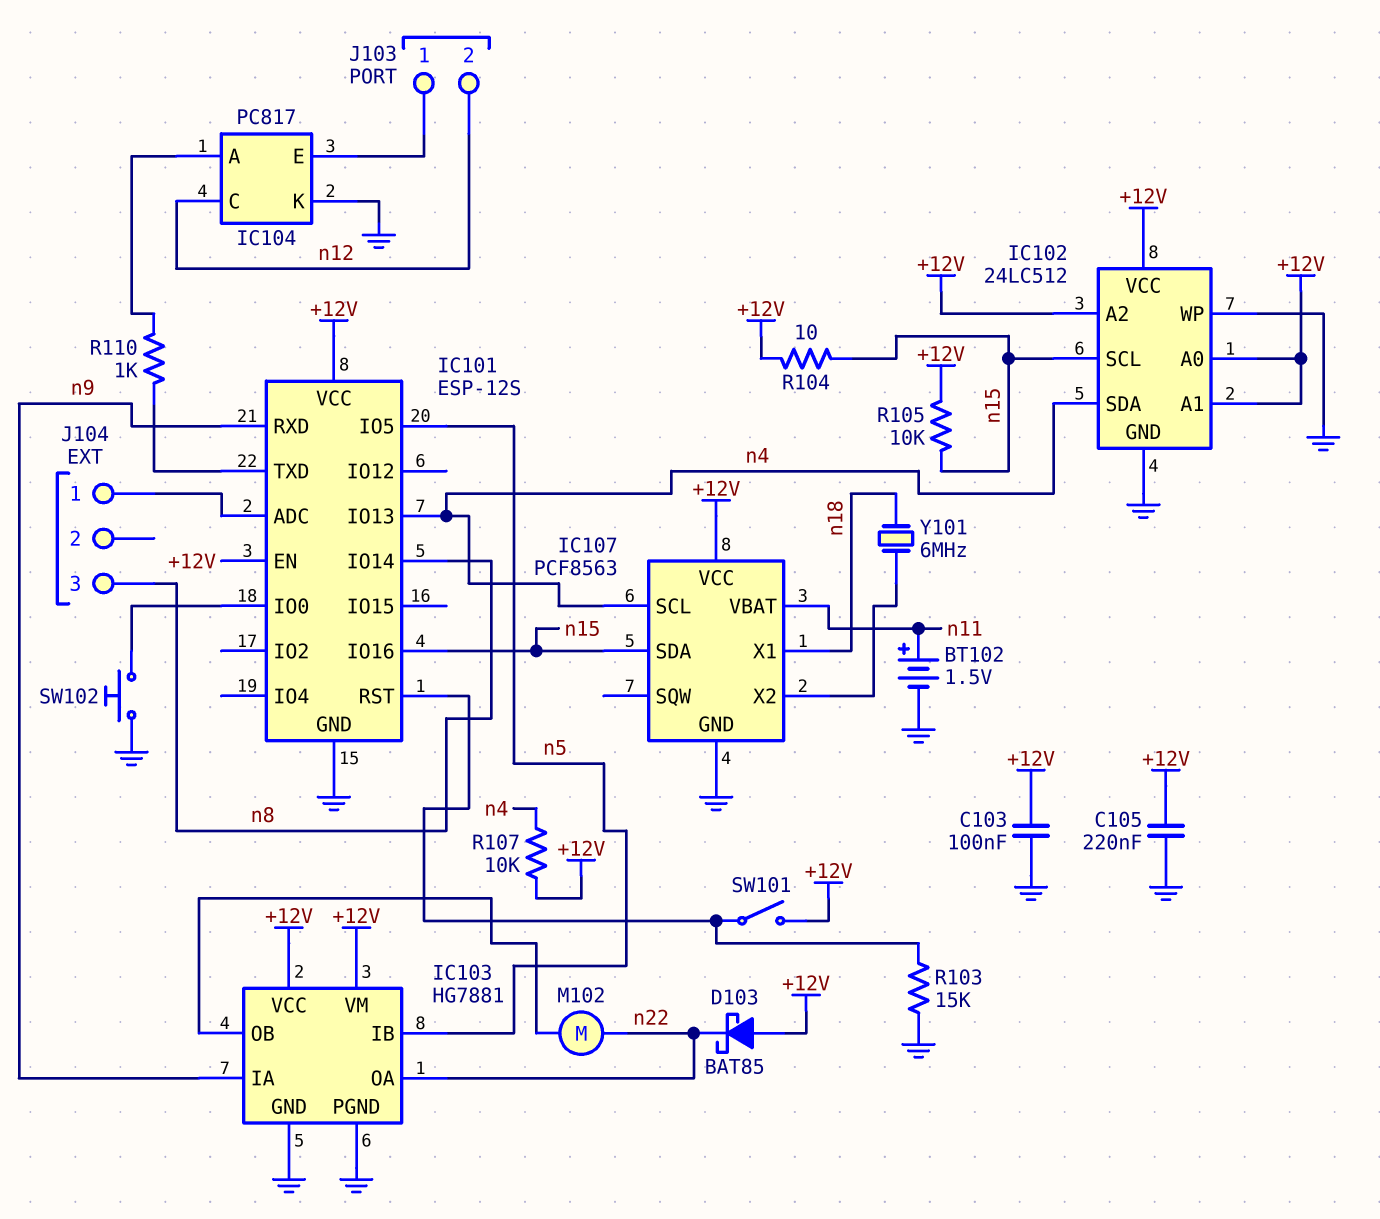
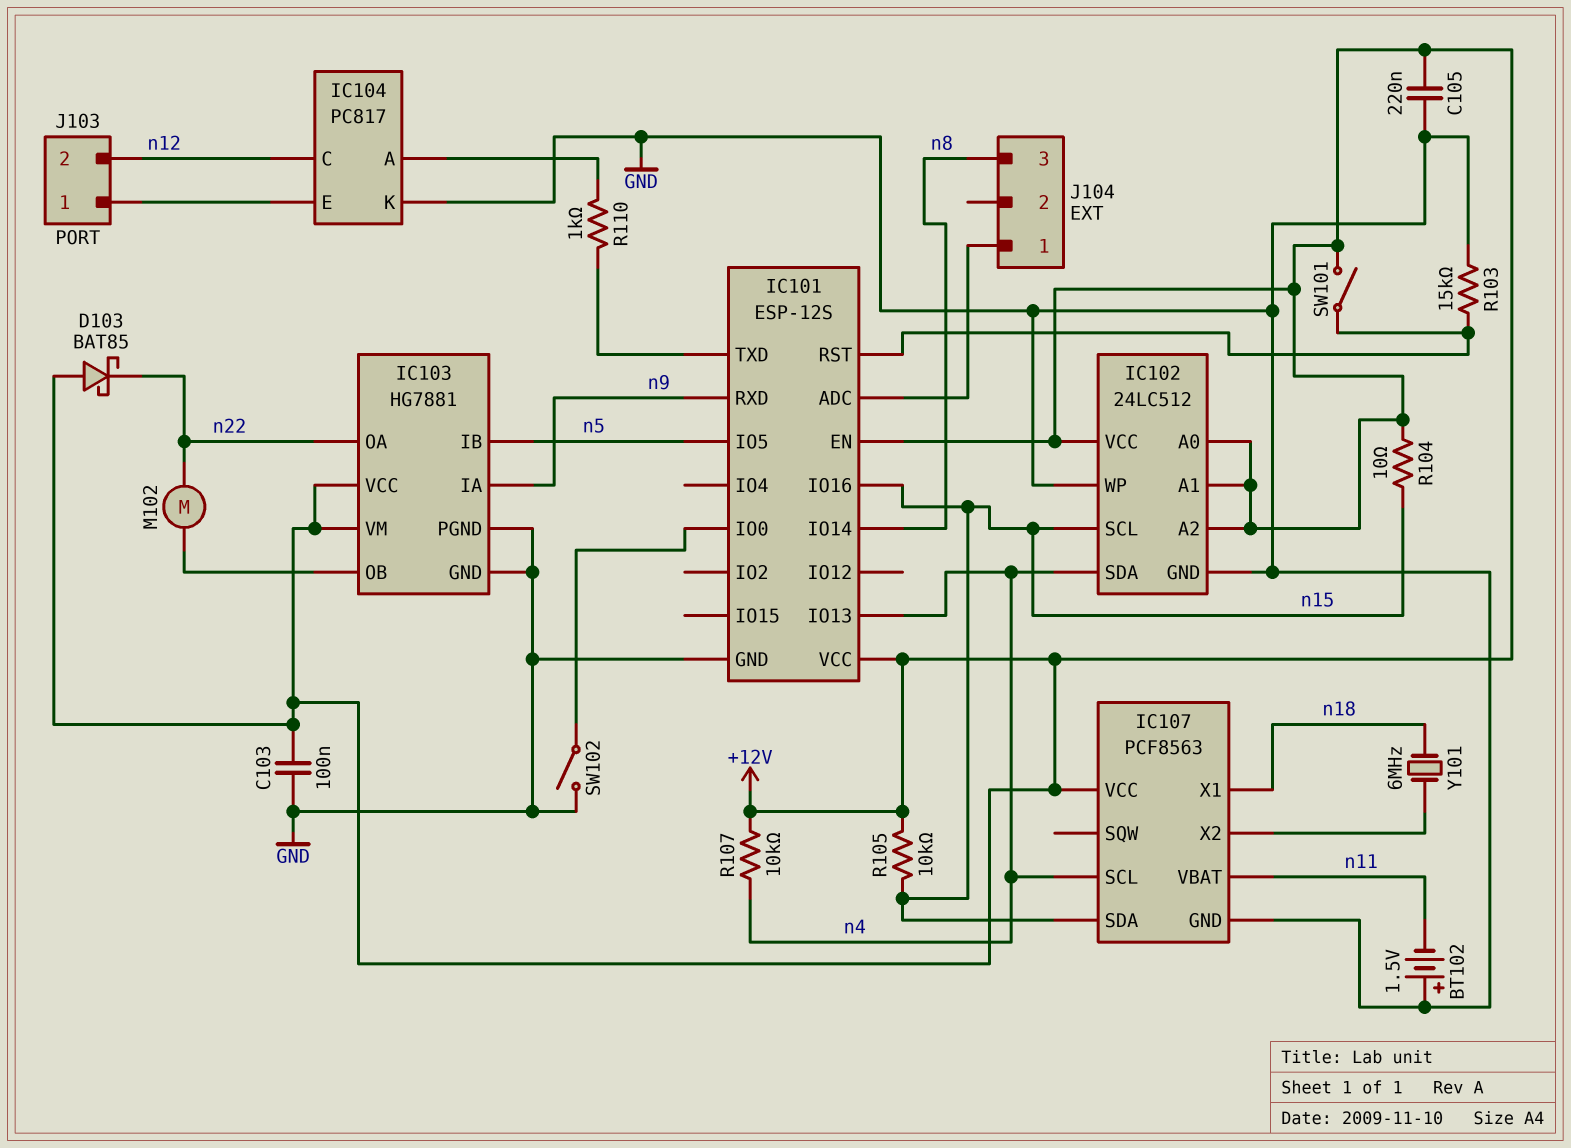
BT102: 1.5V (plus n11, minus GND) -> 1.5V (plus GND, minus n11)
SW102: button (GND, IC101/IO0) -> switch (GND, IC101/IO0)

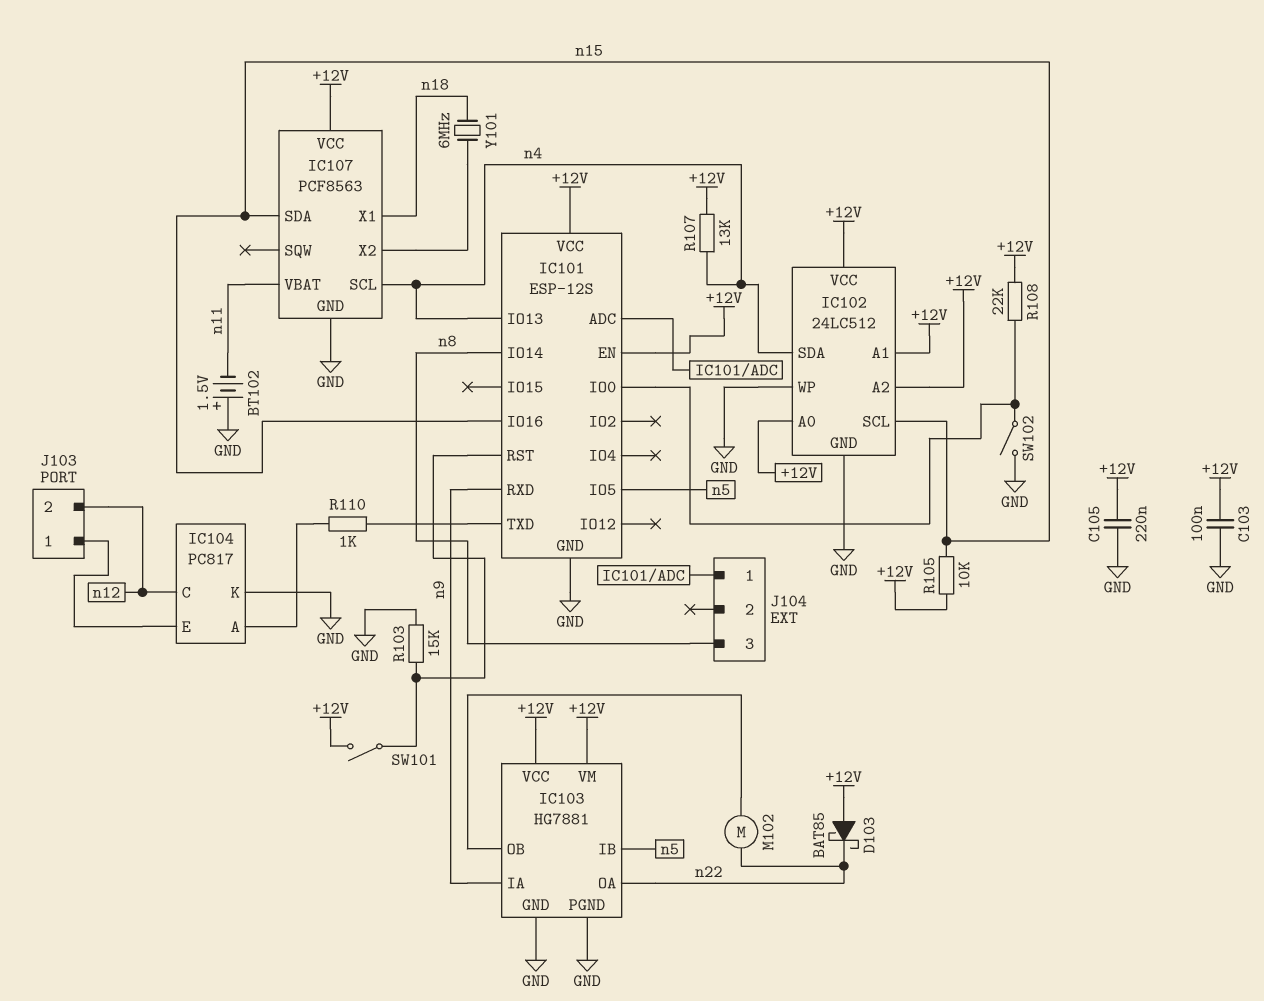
R104: 10 (+12V, n15) -> none
R107: 10k (+12V, n4) -> 13k (+12V, n4)
R108: none -> 22k (+12V, IC101/IO0)

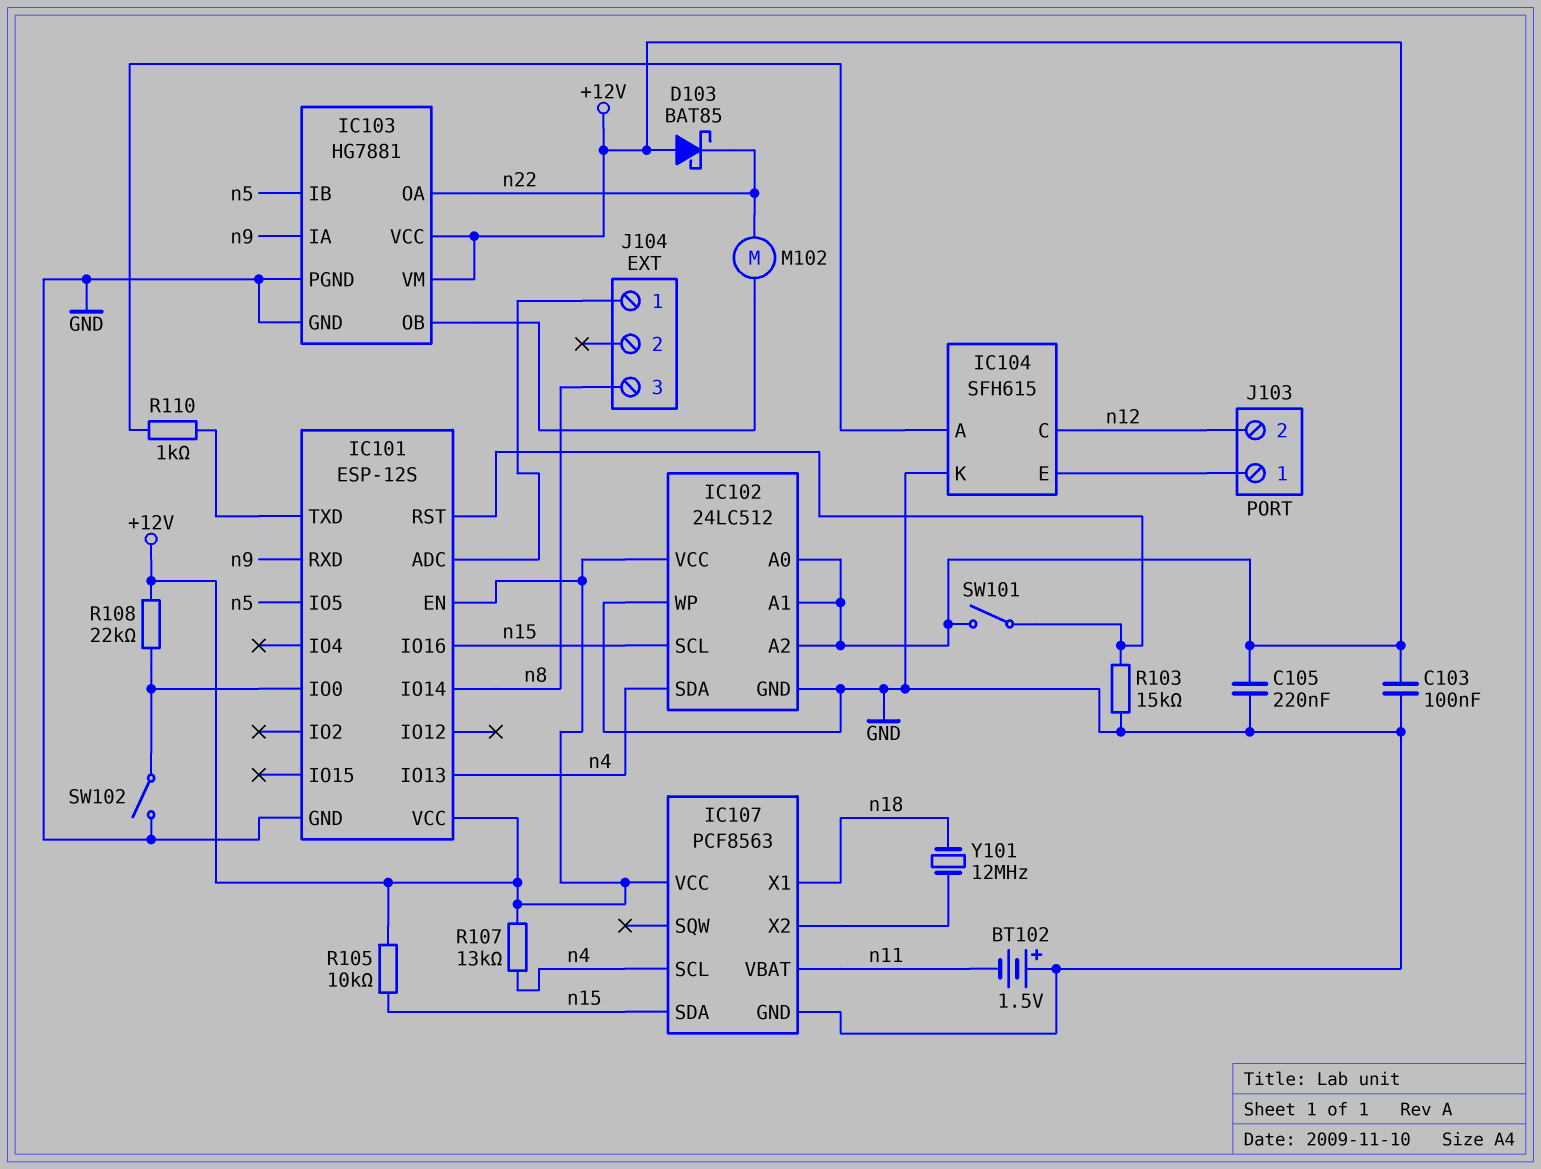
IC104: PC817 -> SFH615
Y101: 6MHz (IC107/X2, n18) -> 12MHz (IC107/X2, n18)

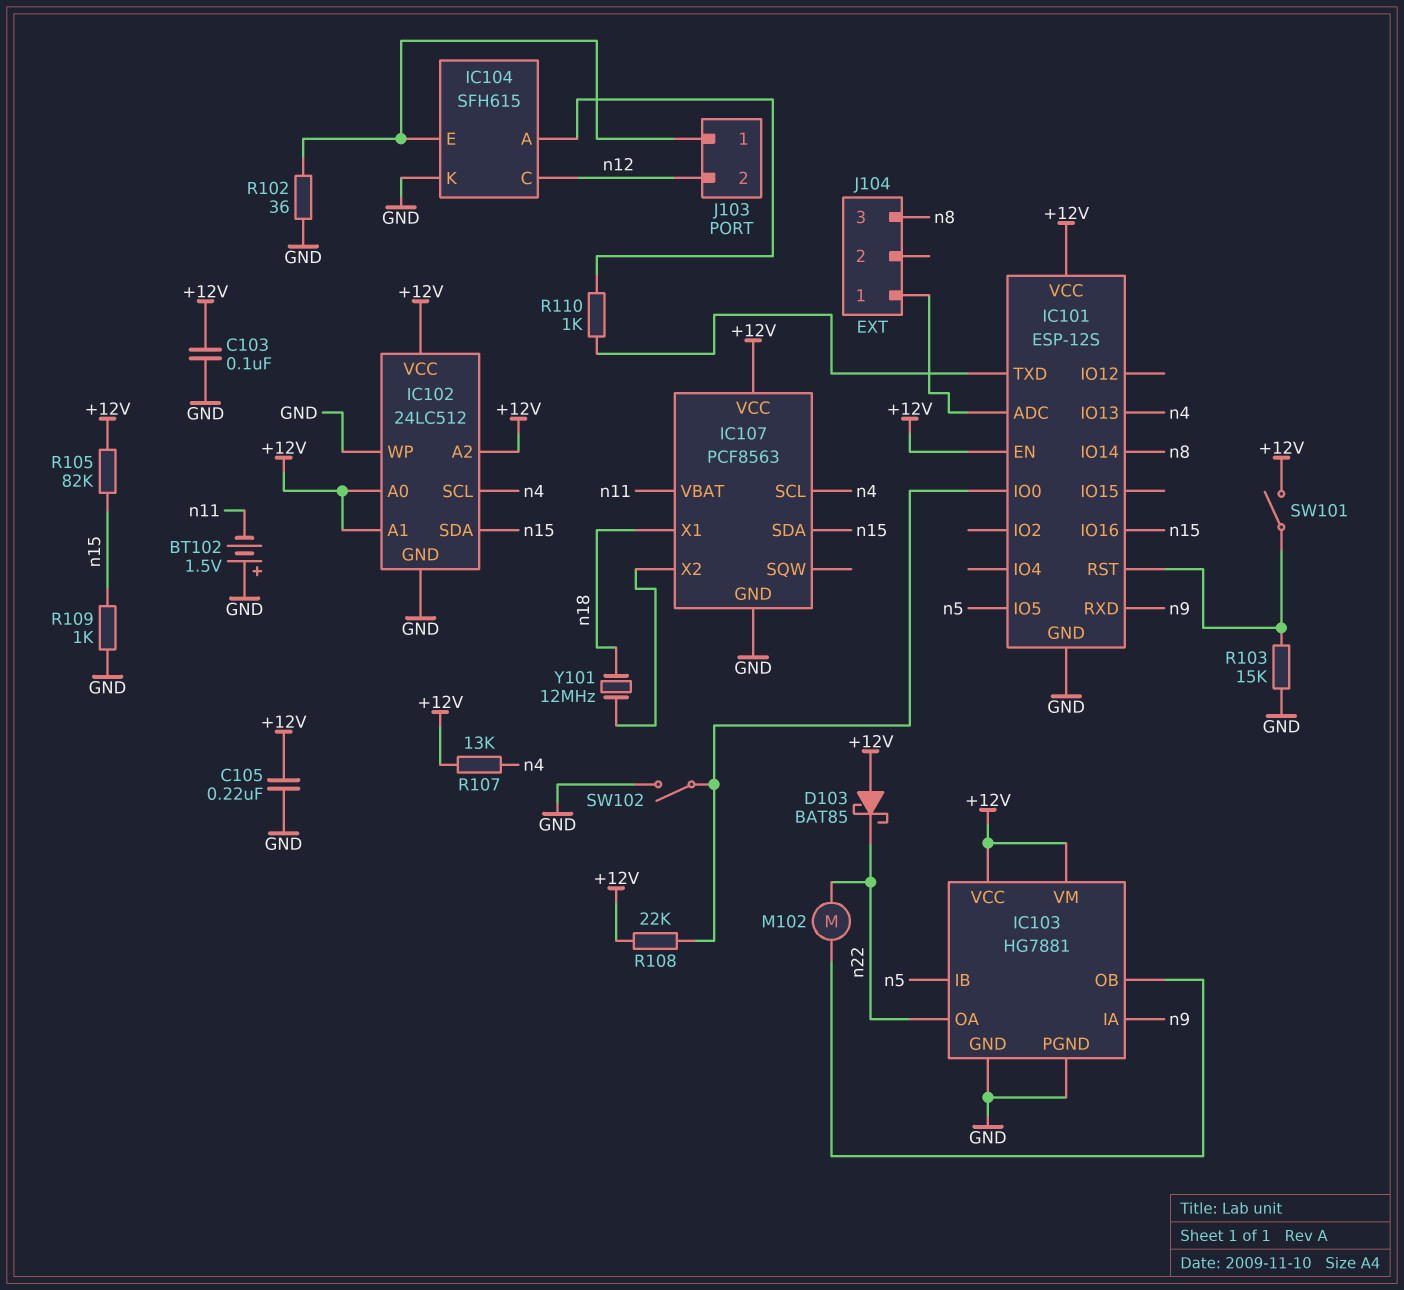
IC102 pin SCL: n15 -> n4
IC102 pin SDA: n4 -> n15
R102: none -> 36 (GND, IC104/E)
R105: 10k (+12V, n15) -> 82k (+12V, n15)
R109: none -> 1k (GND, n15)

